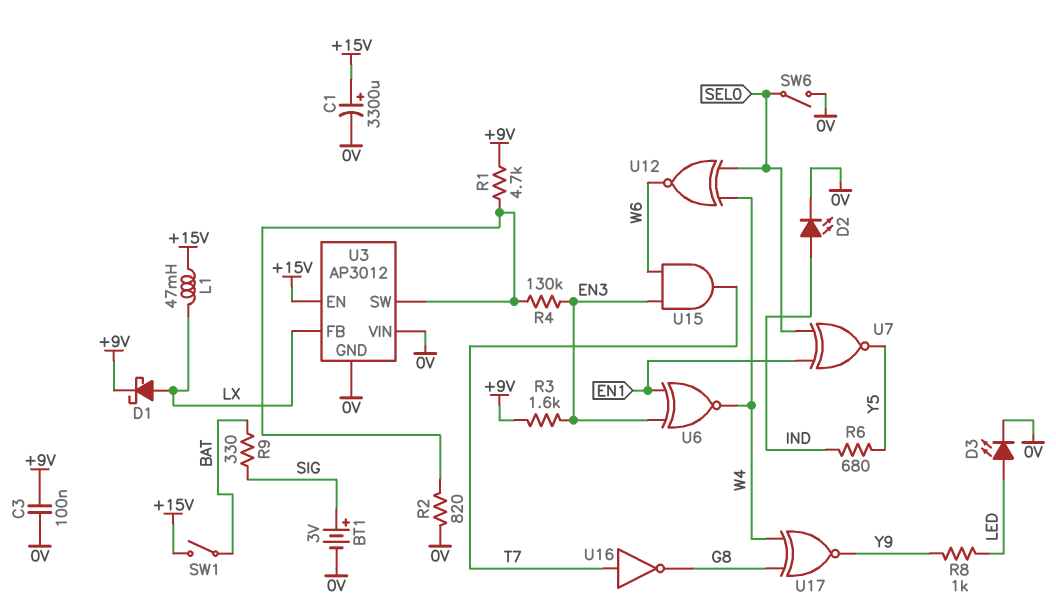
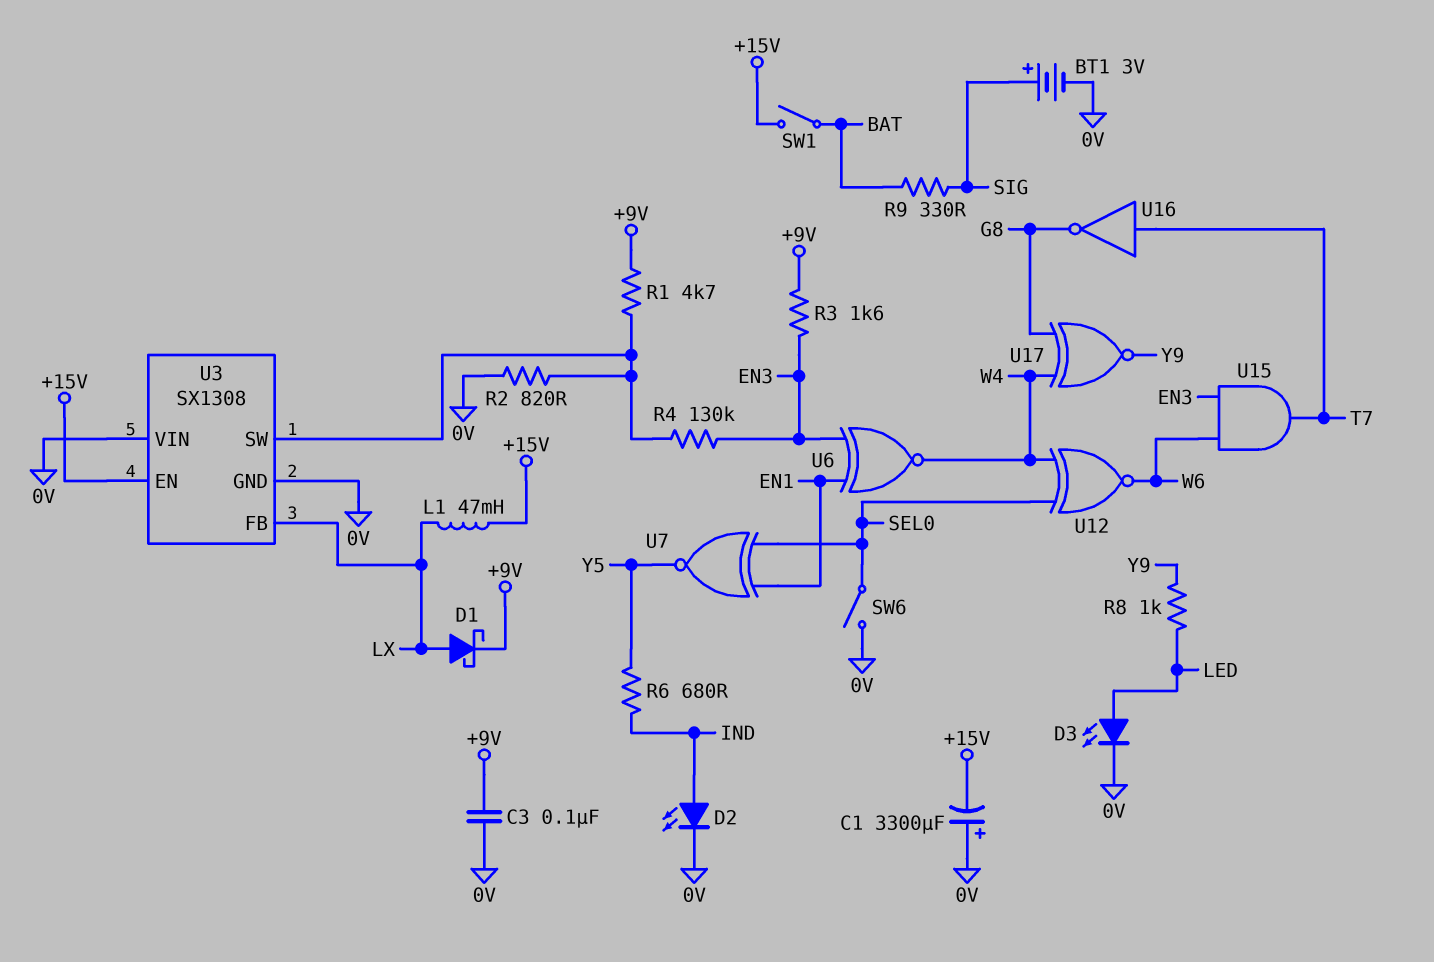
C1: 3300uF (plus +15V, minus 0V) -> 3300uF (plus 0V, minus +15V)
U3: AP3012 -> SX1308

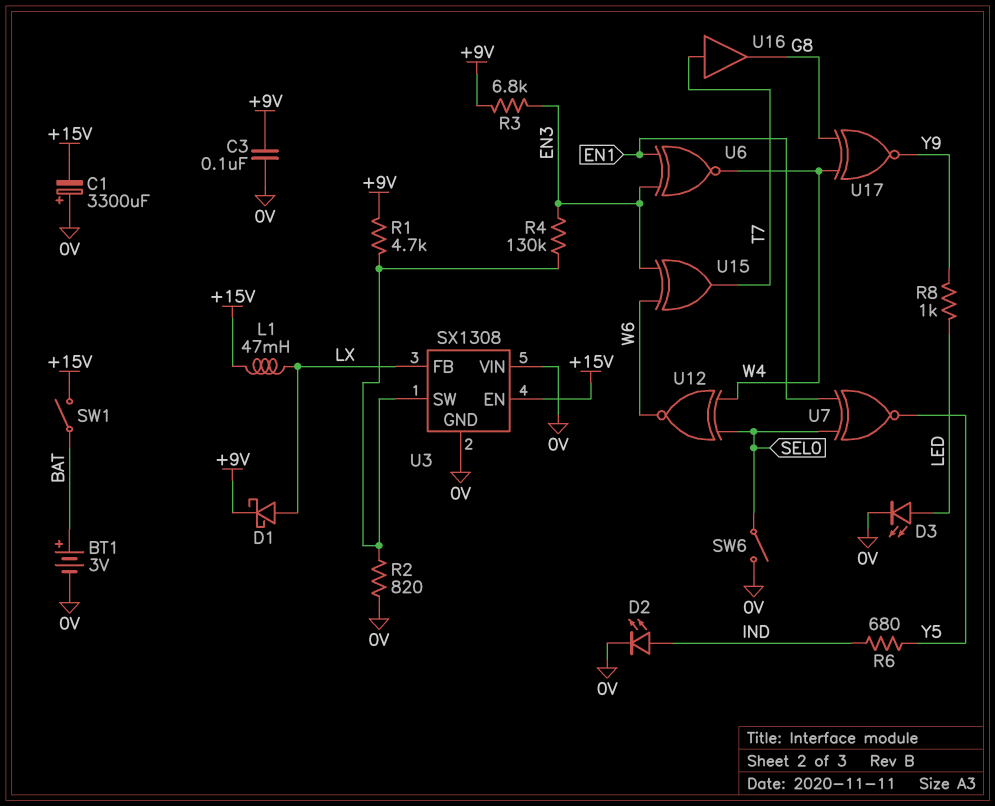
BT1: 3V (plus SIG, minus 0V) -> 3V (plus BAT, minus 0V)
R3: 1.6k (+9V, EN3) -> 6.8k (+9V, EN3)
R9: 330 (BAT, SIG) -> none
U15: AND (in EN3, in W6, out T7) -> XOR (in EN3, in W6, out T7)
U16: NOT (in T7, out G8) -> buffer (in T7, out G8)

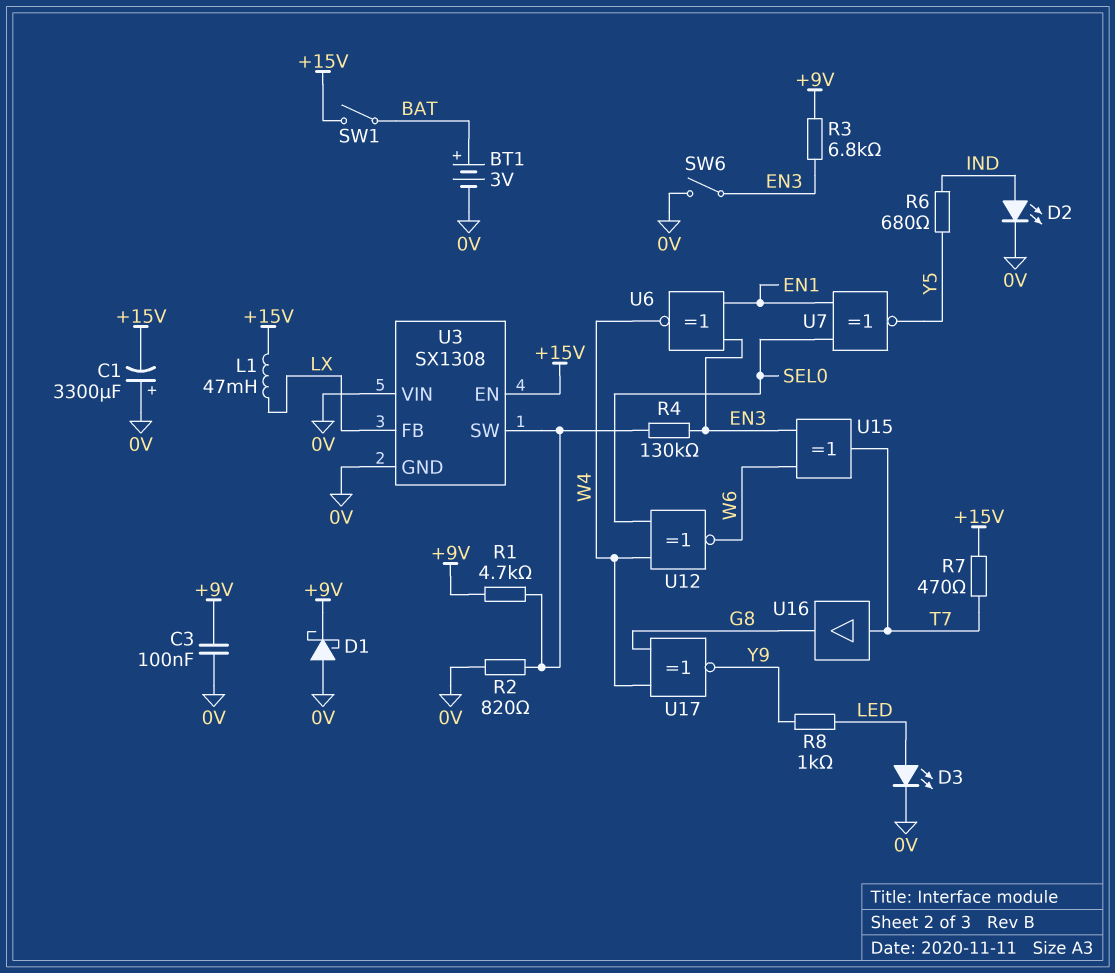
D1: schottky (A LX, K +9V) -> schottky (A 0V, K +9V)
R7: none -> 470 (+15V, T7)
SW6: switch (0V, SEL0) -> switch (0V, EN3)

